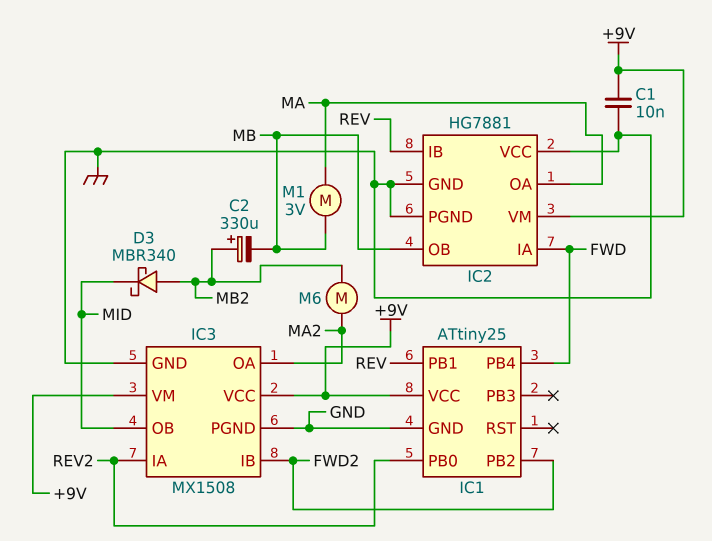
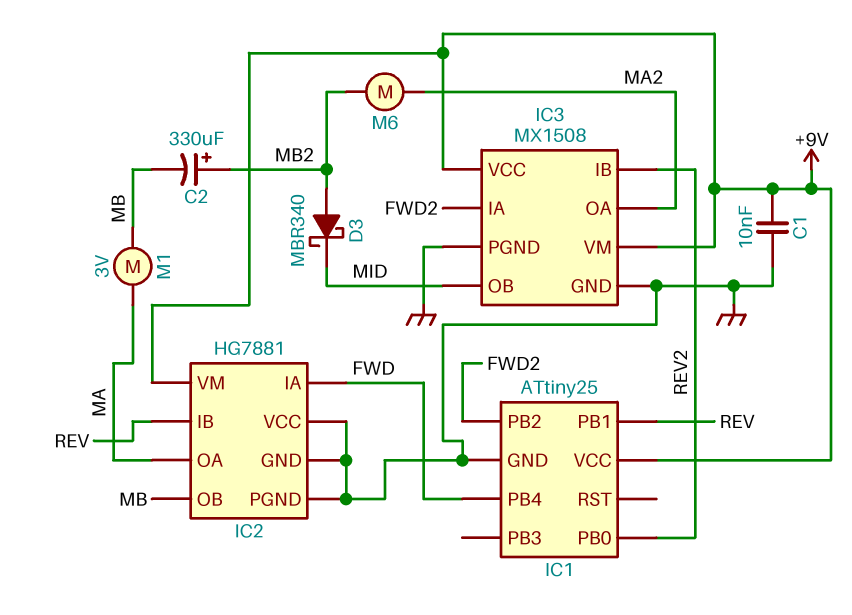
IC3 pin IA: REV2 -> FWD2
IC3 pin IB: FWD2 -> REV2

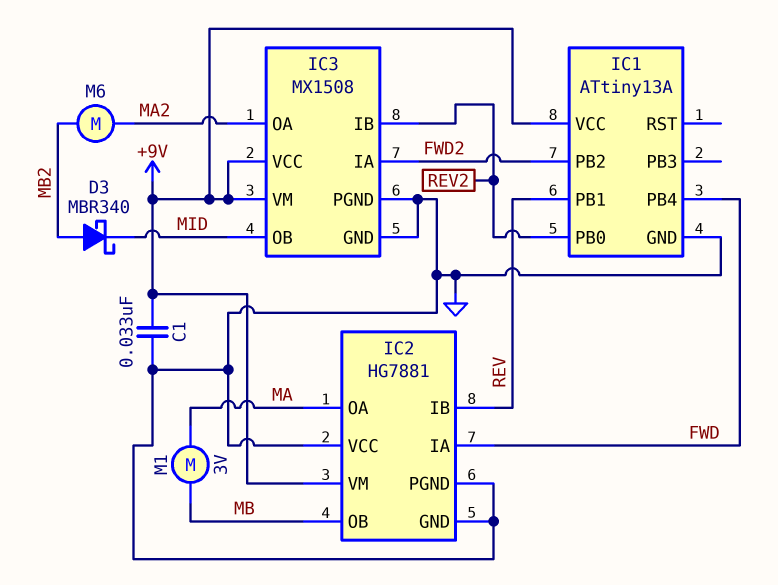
C1: 10nF (+9V, GND) -> 33nF (+9V, GND)
C2: 330uF (plus MB2, minus MB) -> none
IC1: ATtiny25 -> ATtiny13A

